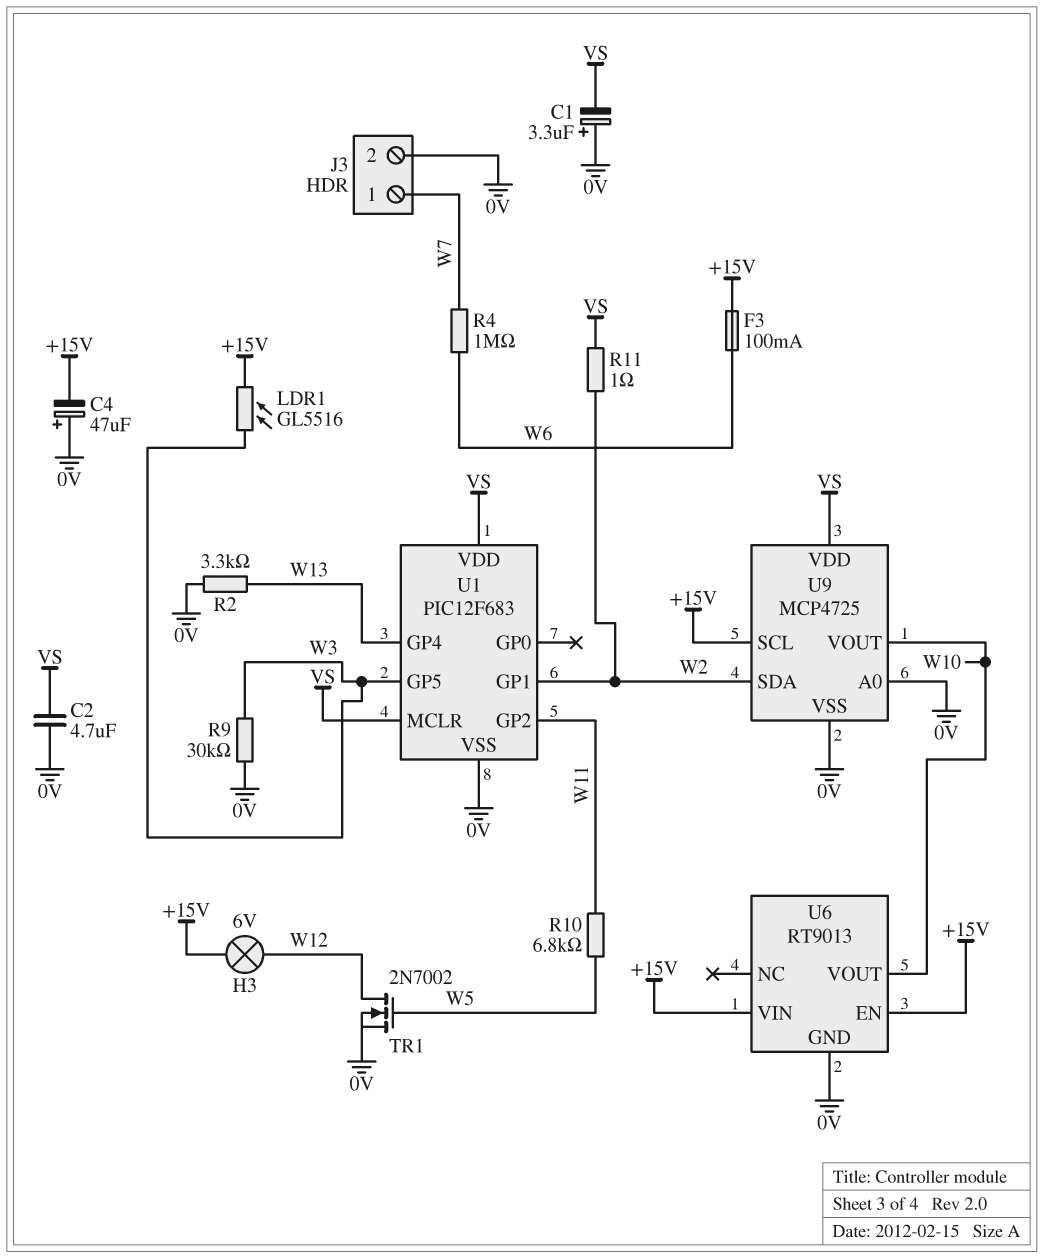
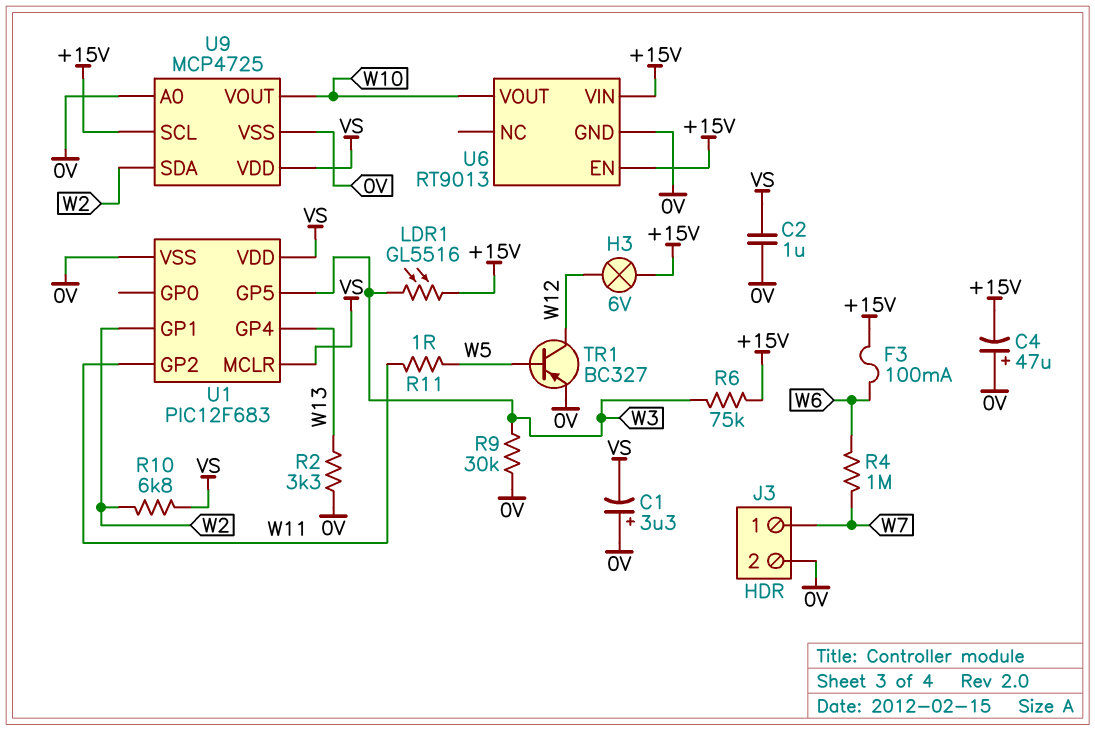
C2: 4.7uF (0V, VS) -> 1uF (0V, VS)
R6: none -> 75k (+15V, W3)
R10: 6.8k (W5, W11) -> 6.8k (VS, W2)
R11: 1 (VS, W2) -> 1 (W5, W11)
TR1: NMOS 2N7002 (G W5, D W12, S 0V) -> PNP BC327 (B W5, C W12, E 0V)

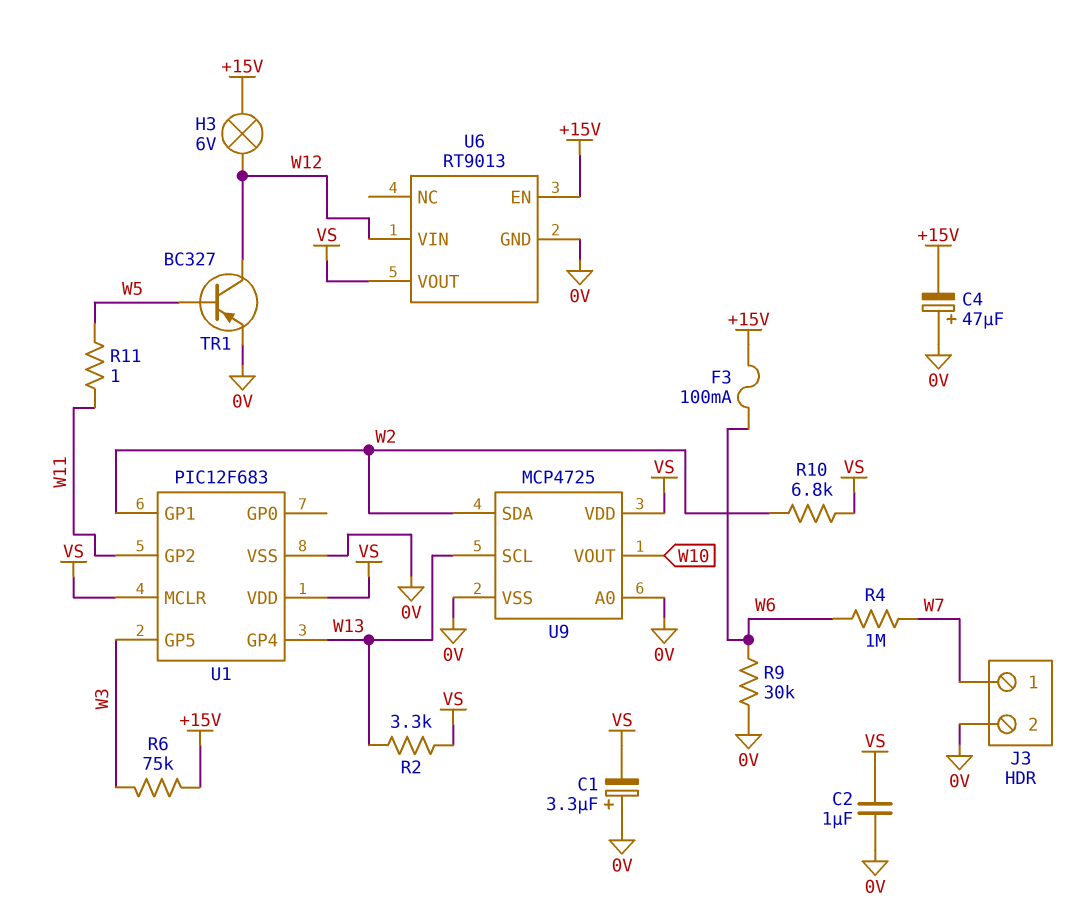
LDR1: GL5516 (+15V, W3) -> none
R2: 3.3k (0V, W13) -> 3.3k (VS, W13)
R9: 30k (0V, W3) -> 30k (0V, W6)
U6 pin VIN: +15V -> W12
U6 pin VOUT: W10 -> VS
U9 pin SCL: +15V -> W13

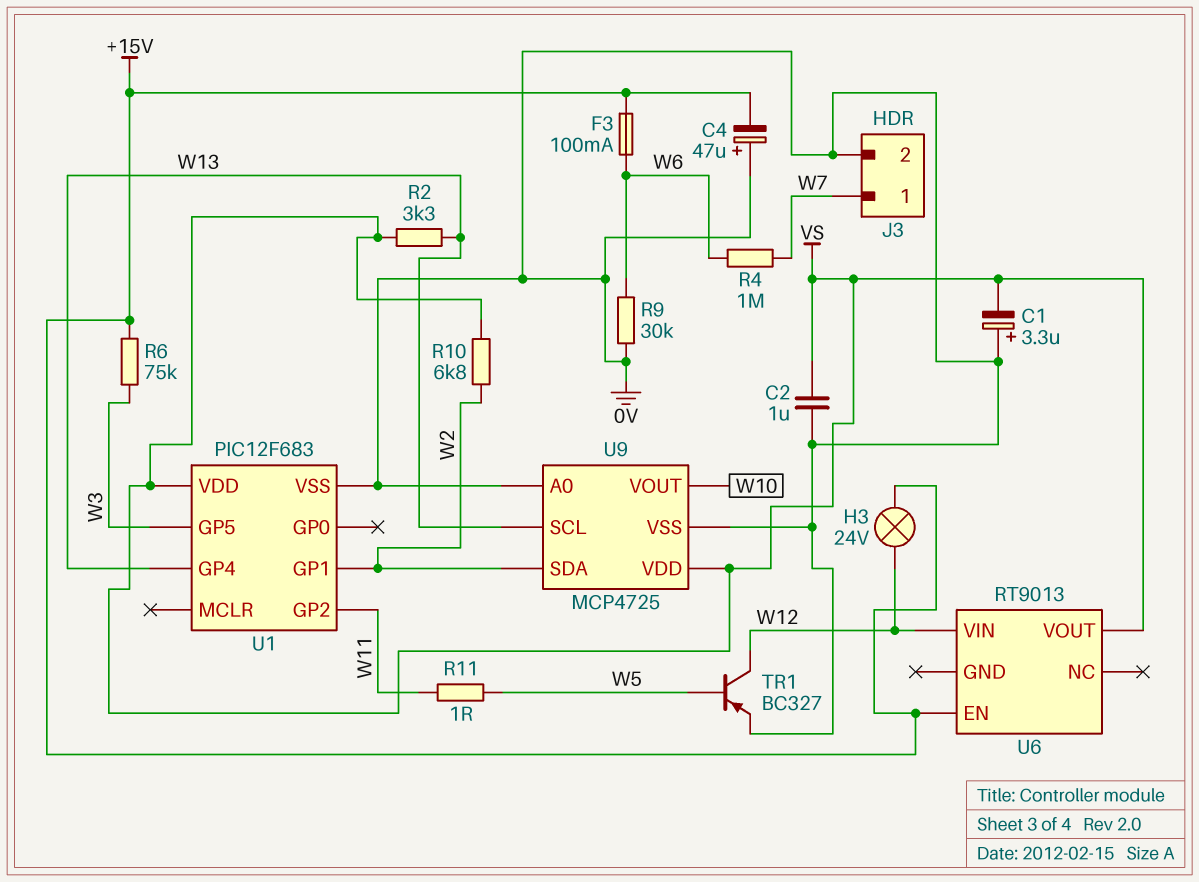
H3: lamp 6V (+15V, W12) -> lamp 24V (+15V, W12)
U1 pin MCLR: VS -> none
U6 pin GND: 0V -> none

